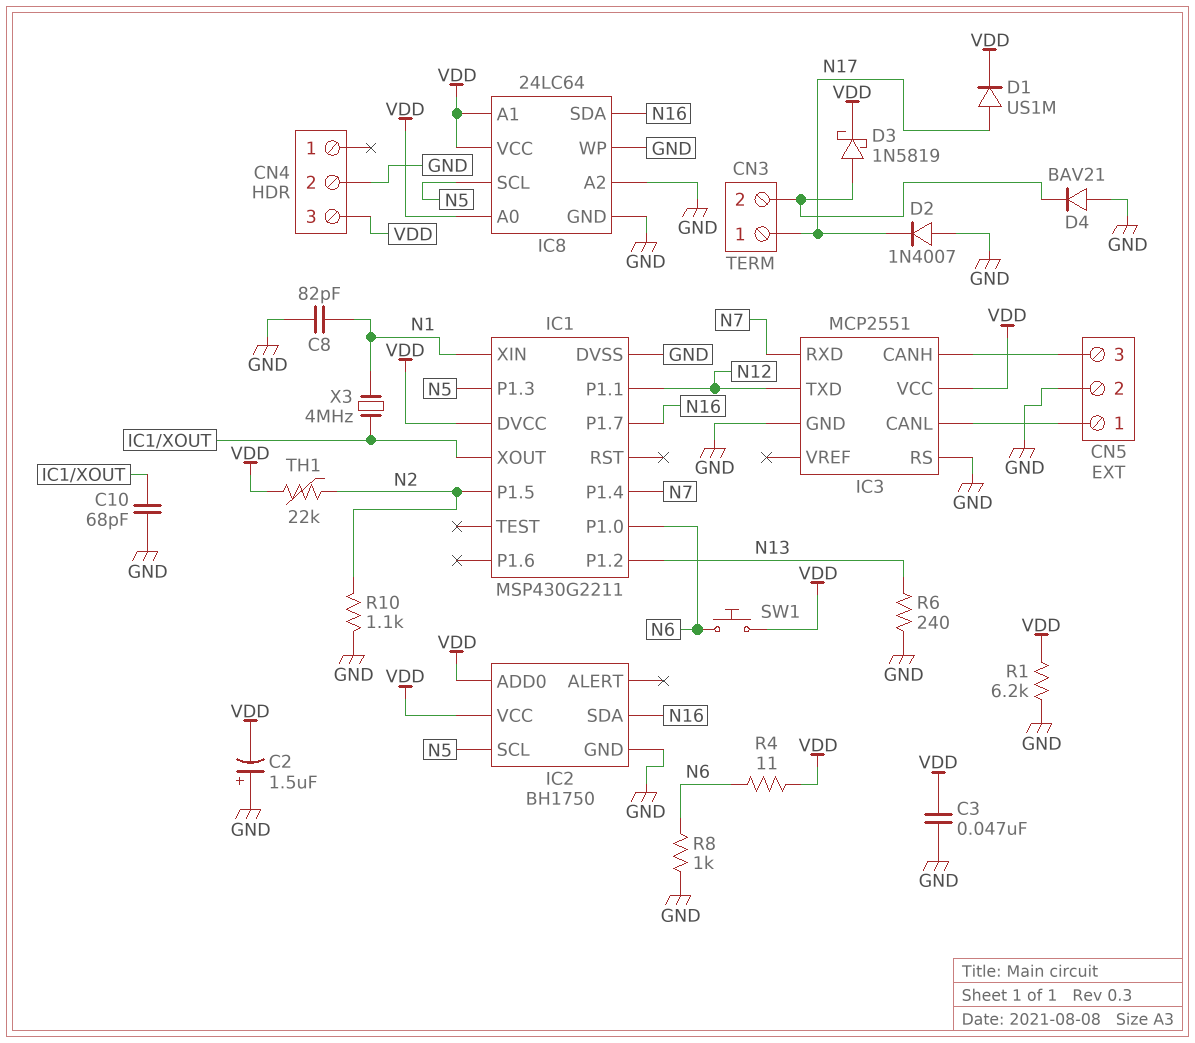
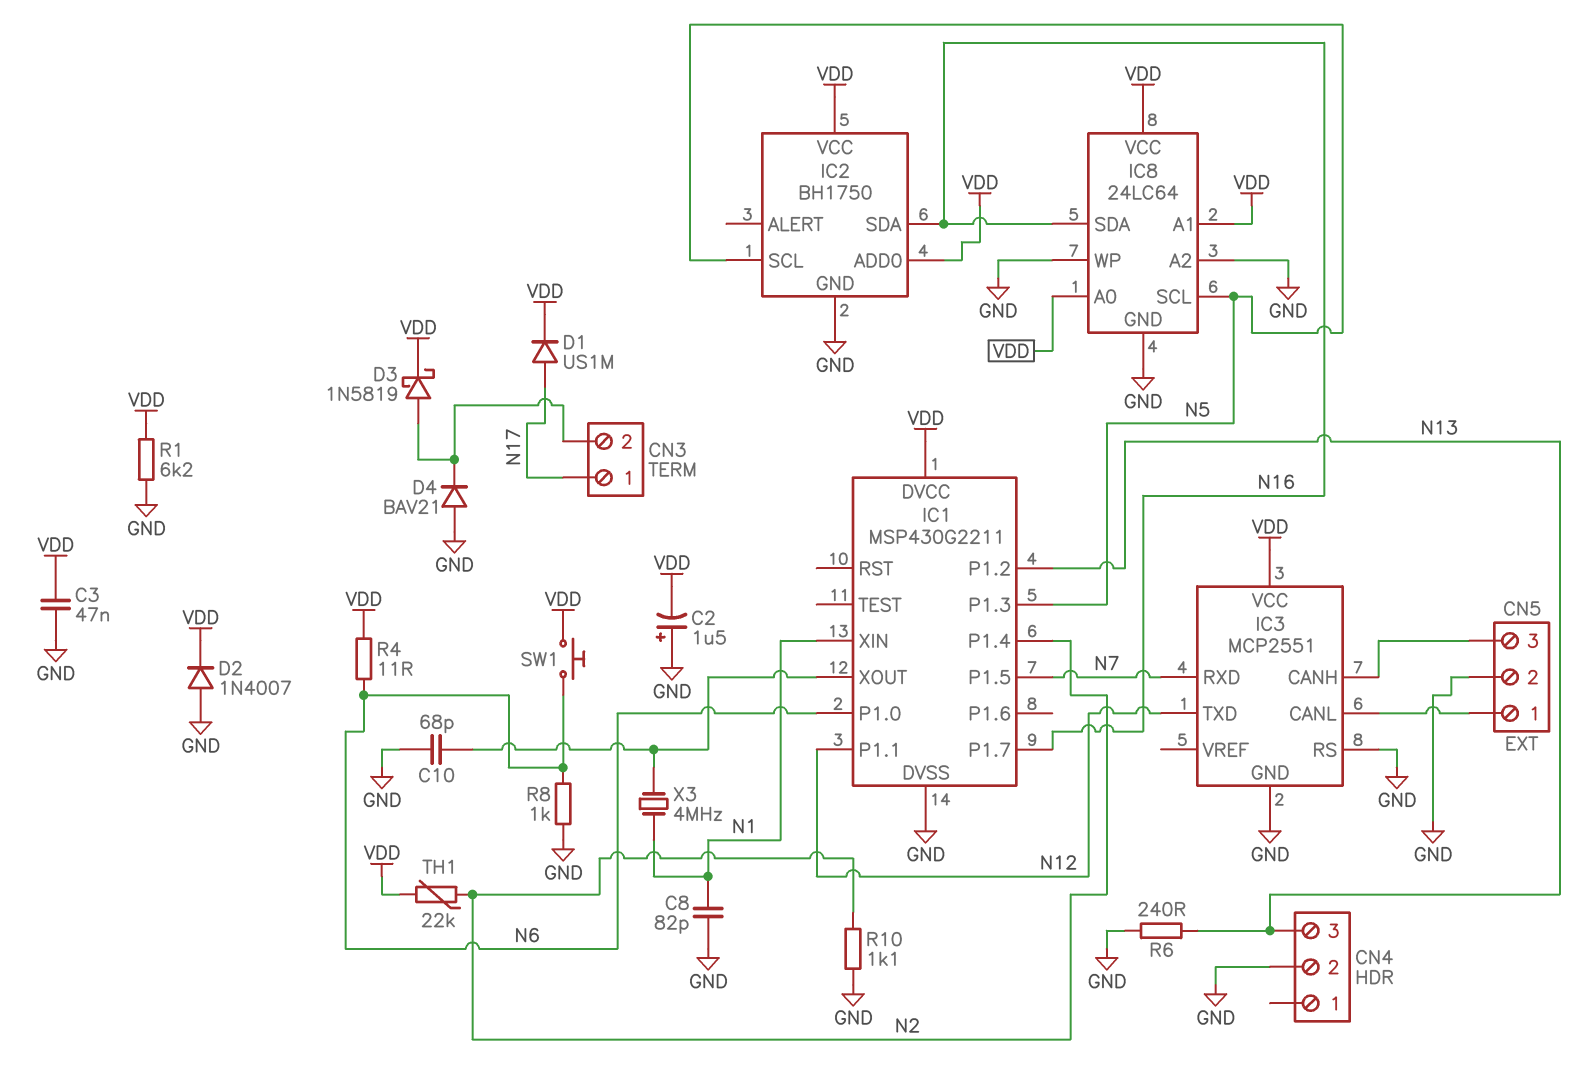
CN4 pin 3: VDD -> N13
D2: diode 1N4007 (A GND, K N17) -> diode 1N4007 (A GND, K VDD)
IC1 pin P1.4: N7 -> N2
IC1 pin P1.5: N2 -> N7

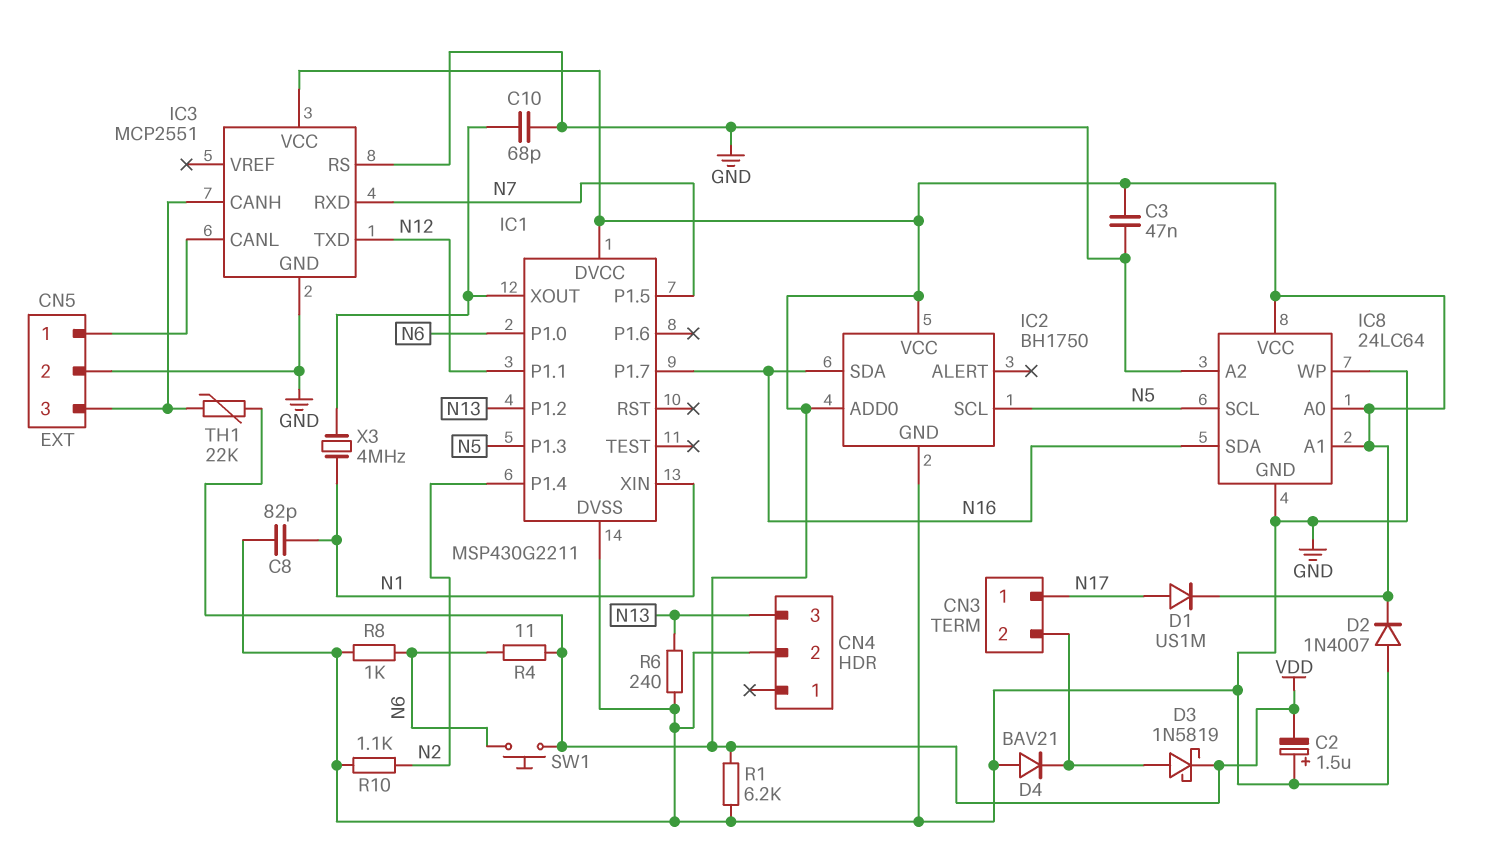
TH1: 22k (N2, VDD) -> 22k (CN5/3, VDD)

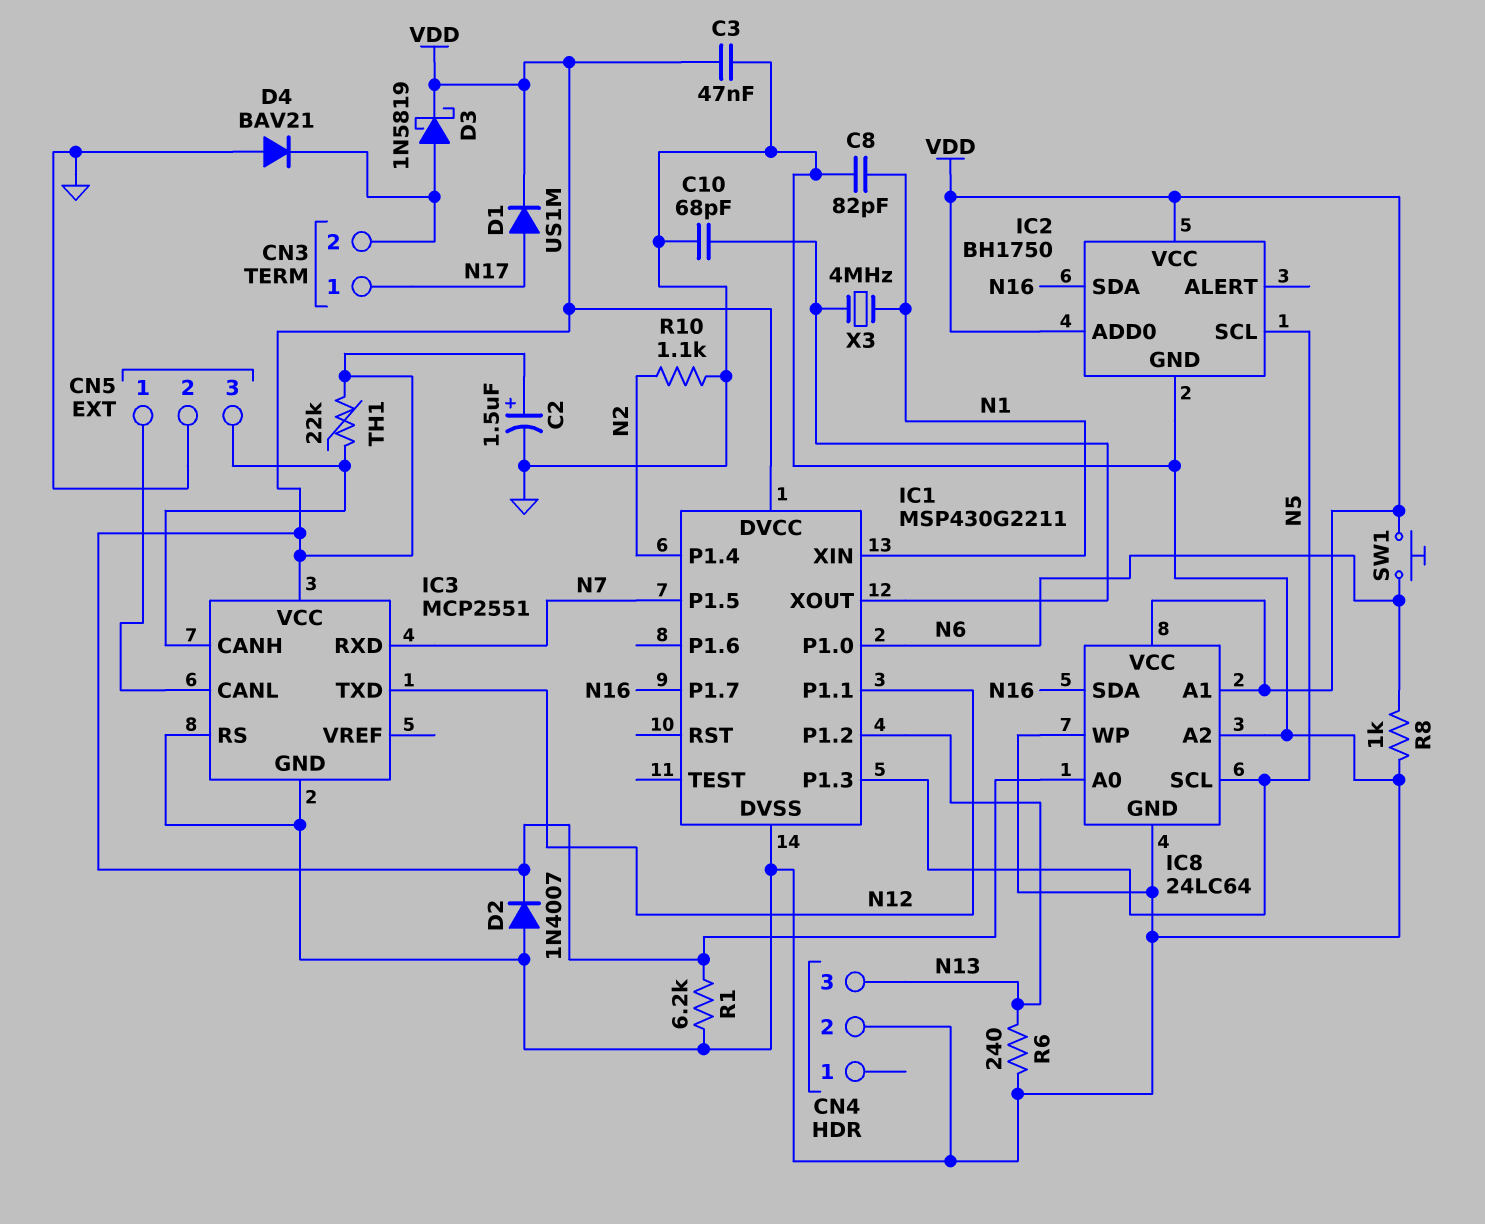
C2: 1.5uF (plus GND, minus VDD) -> 1.5uF (plus VDD, minus GND)
R4: 11 (N6, VDD) -> none

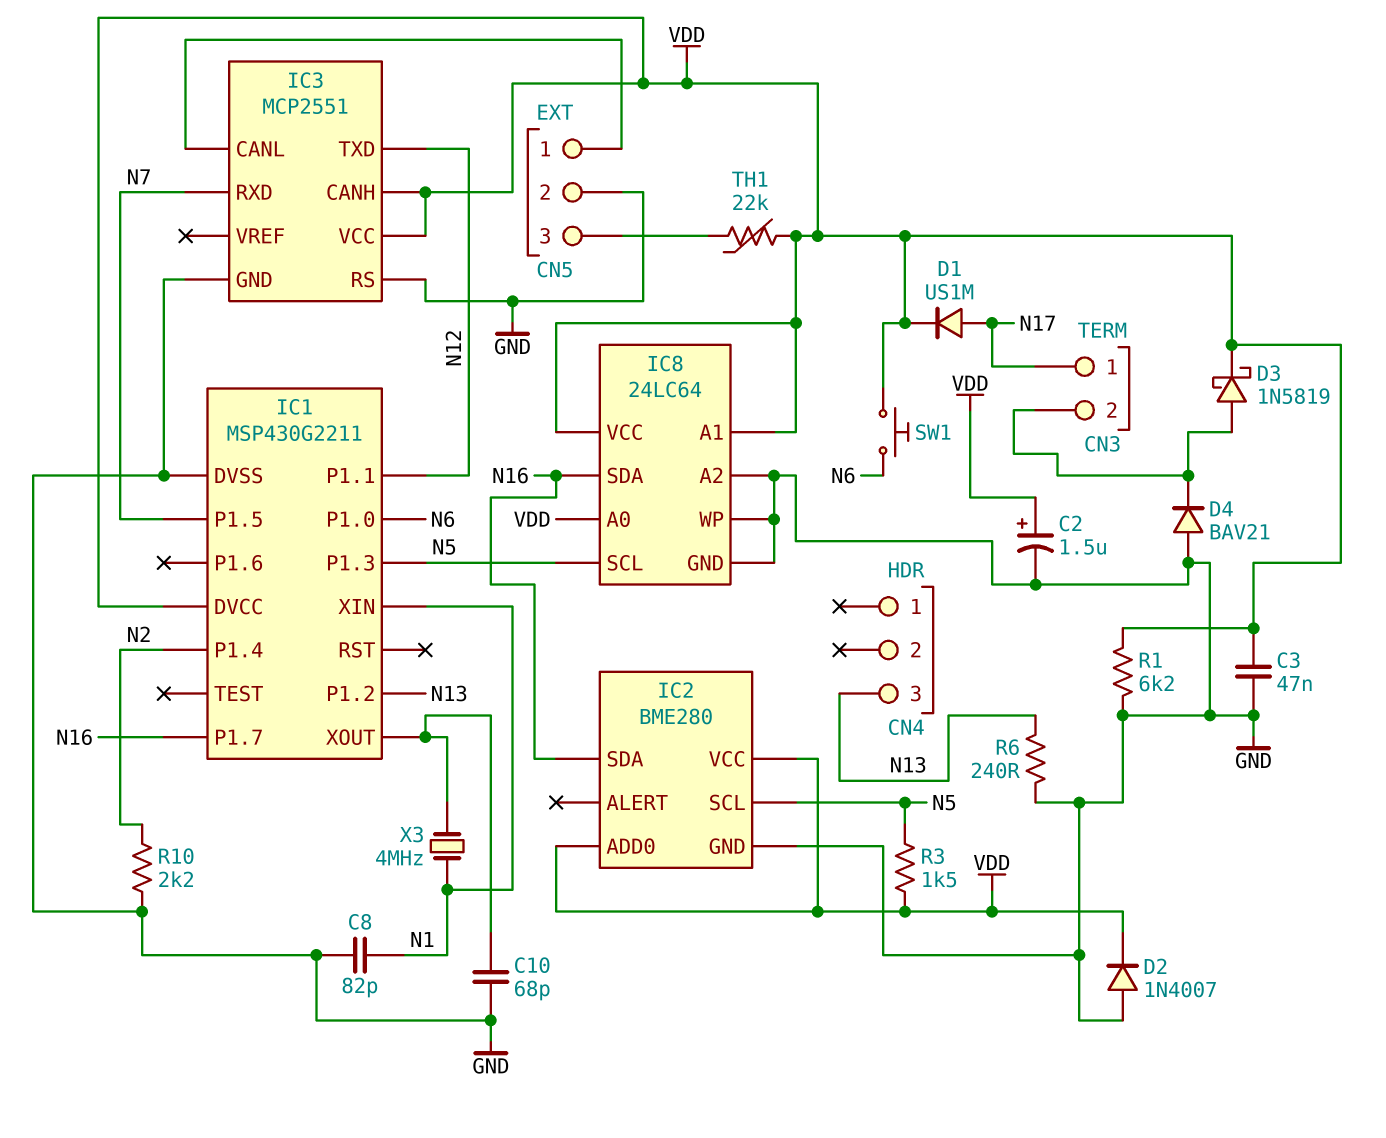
CN4 pin 2: GND -> none
IC2: BH1750 -> BME280
IC3 pin CANH: CN5/3 -> VDD
R3: none -> 1.5k (N5, VDD)
R8: 1k (GND, N6) -> none
R10: 1.1k (GND, N2) -> 2.2k (GND, N2)

